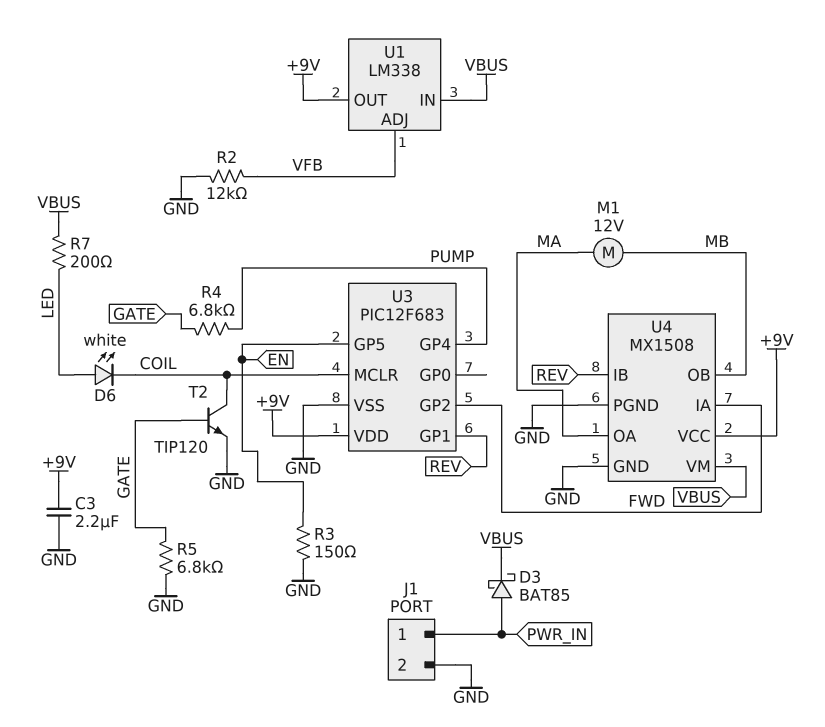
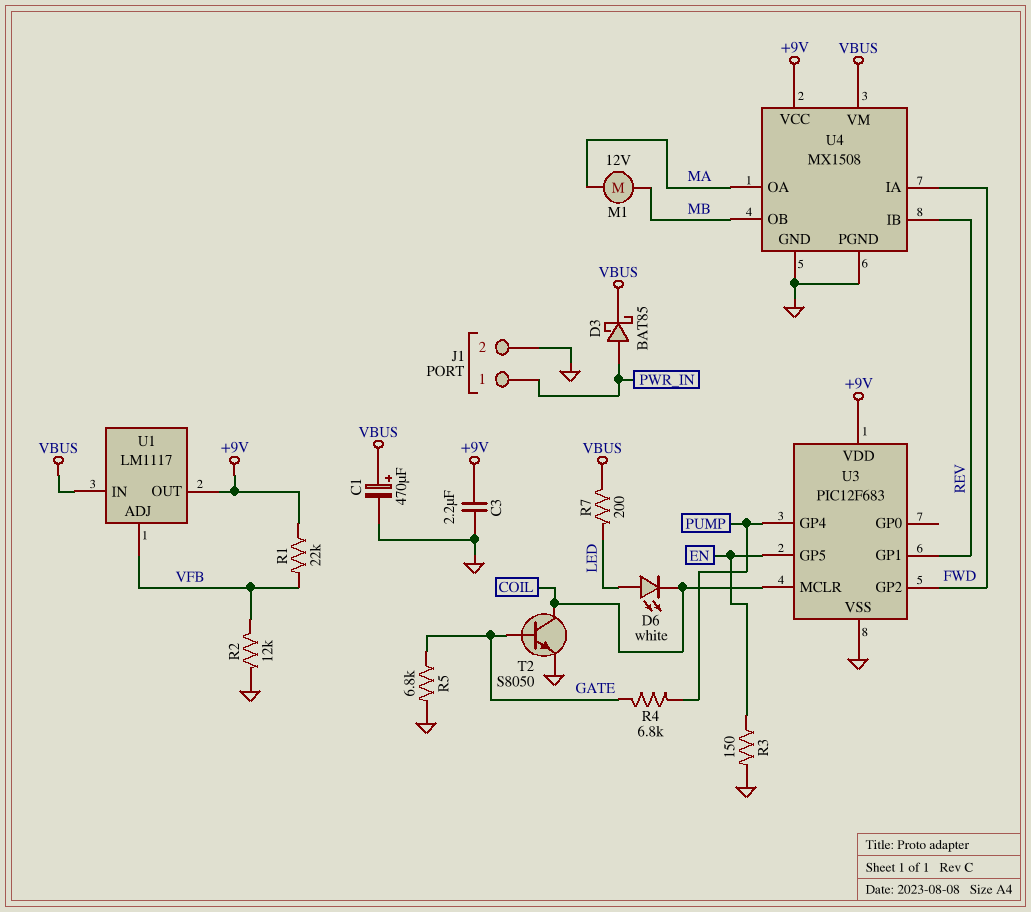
C1: none -> 470uF (plus VBUS, minus GND)
R1: none -> 22k (+9V, VFB)
T2: NPN TIP120 (B GATE, C COIL, E GND) -> NPN S8050 (B GATE, C COIL, E GND)
U1: LM338 -> LM1117

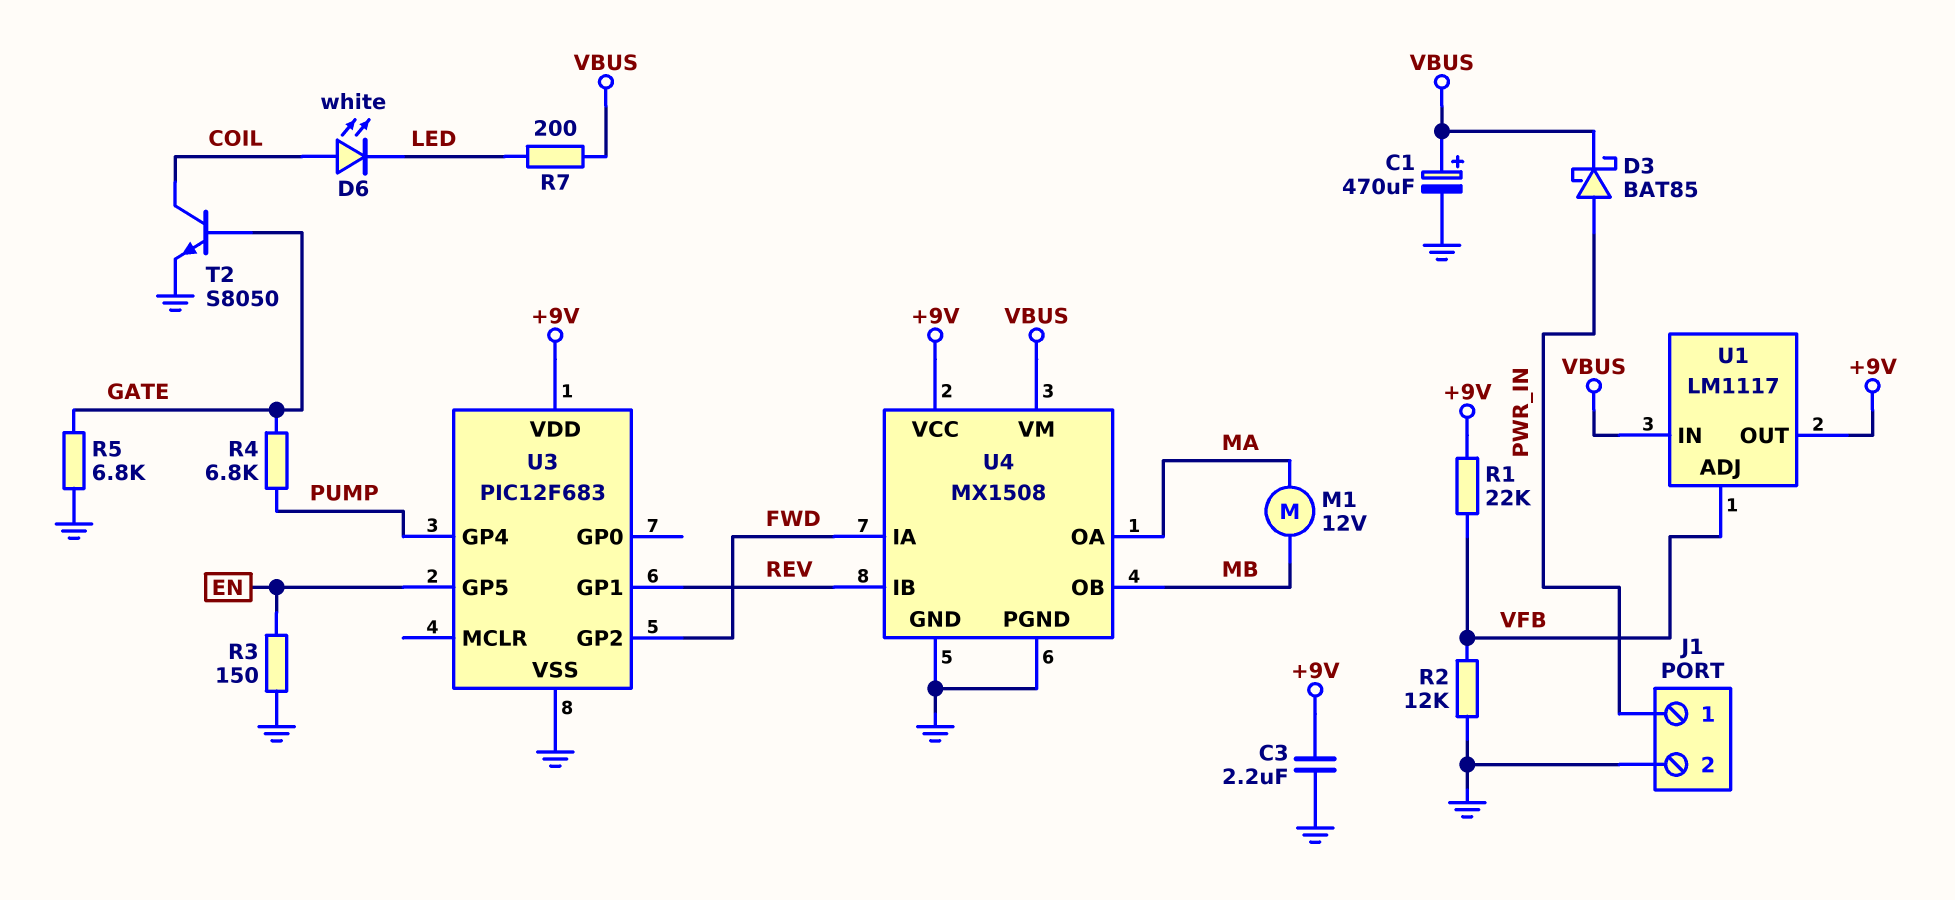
D6: LED white (A LED, K COIL) -> LED white (A COIL, K LED)
U3 pin MCLR: COIL -> none

